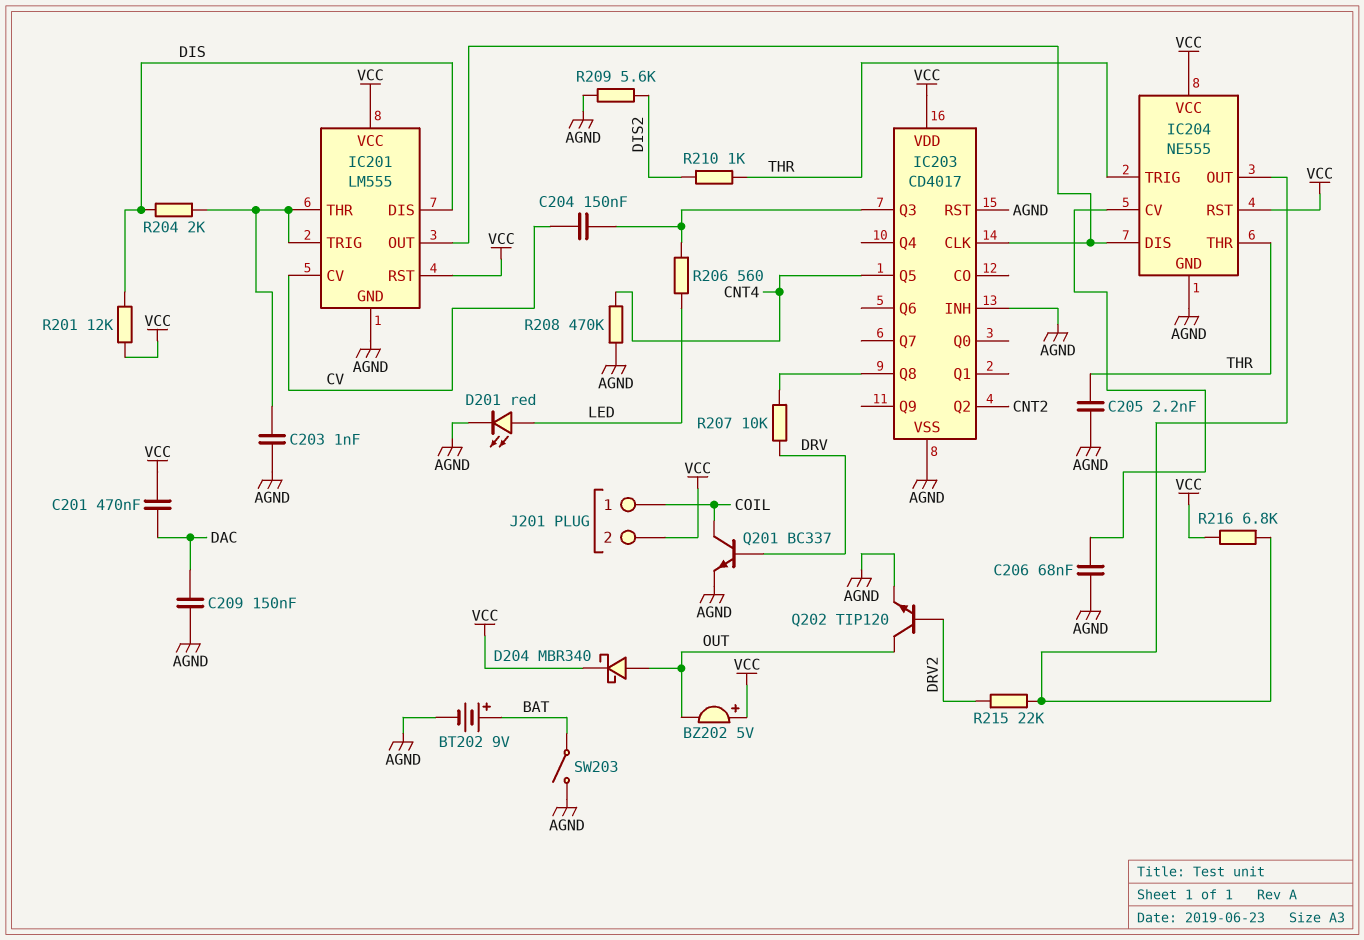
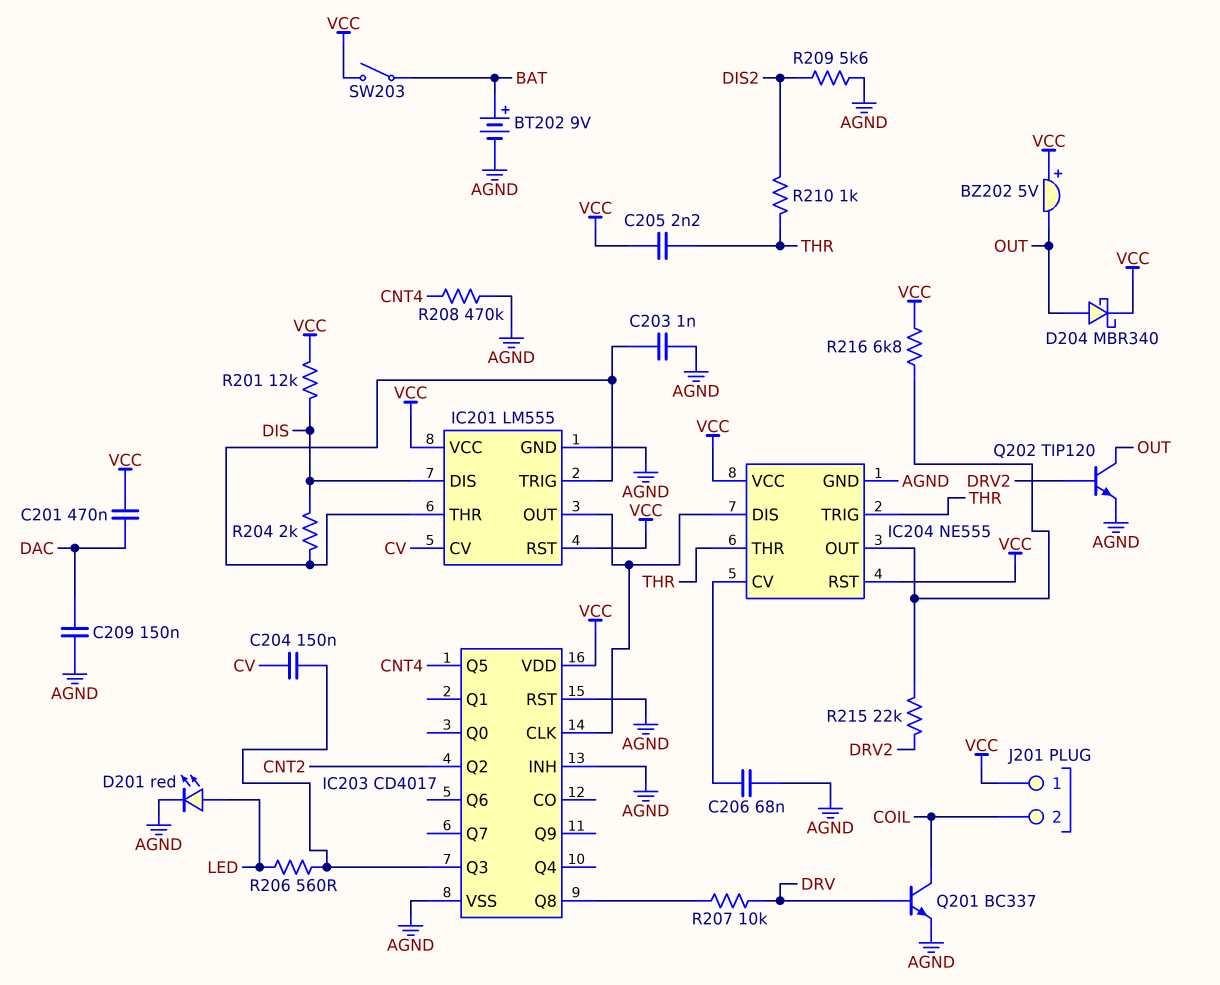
C205: 2.2nF (AGND, THR) -> 2.2nF (THR, VCC)
J201 pin 1: COIL -> VCC
J201 pin 2: VCC -> COIL
SW203: switch (AGND, BAT) -> switch (BAT, VCC)

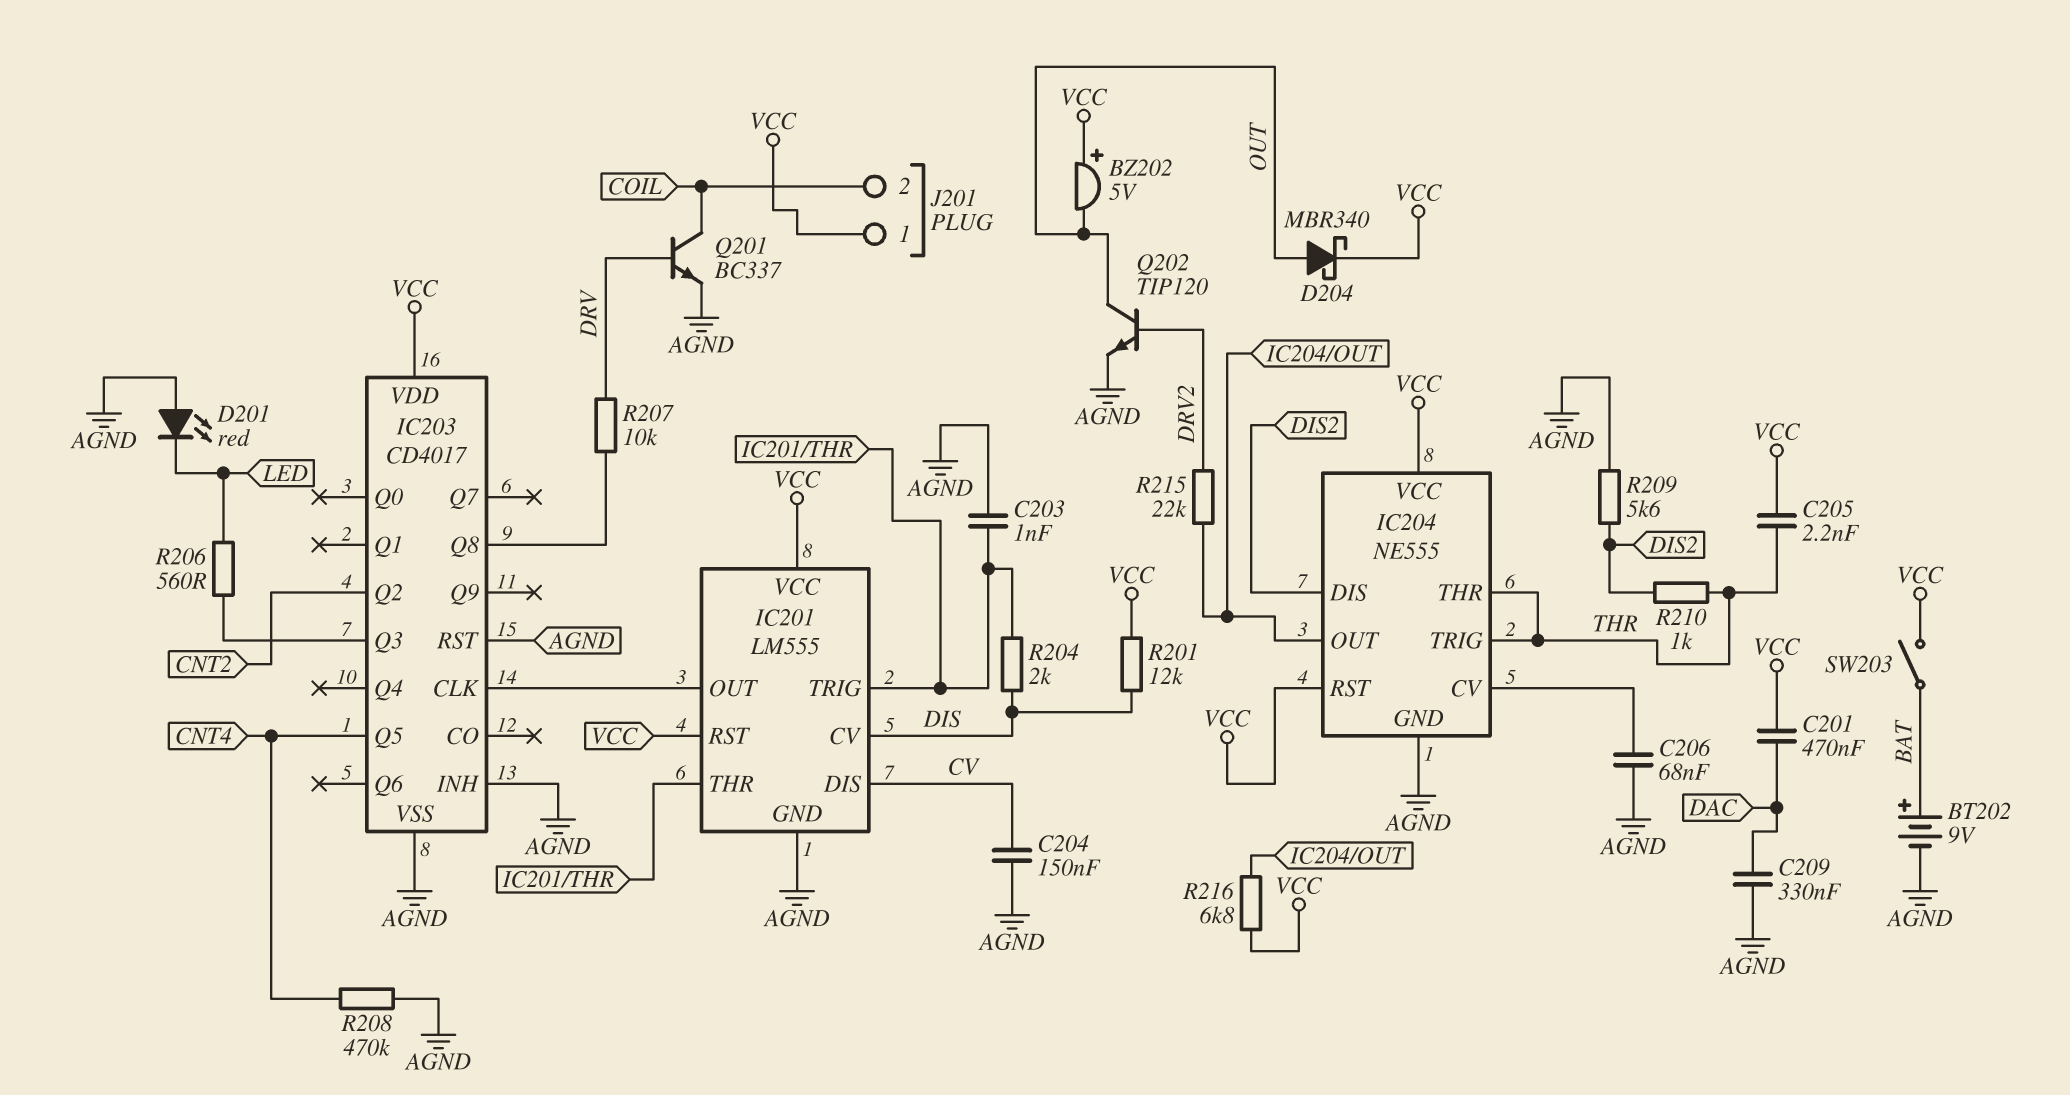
C204: 150nF (CV, IC203/Q3) -> 150nF (AGND, CV)
C209: 150nF (AGND, DAC) -> 330nF (AGND, DAC)
D201: LED red (A LED, K AGND) -> LED red (A AGND, K LED)
IC201 pin CV: CV -> DIS
IC201 pin DIS: DIS -> CV
IC204 pin DIS: IC201/OUT -> DIS2

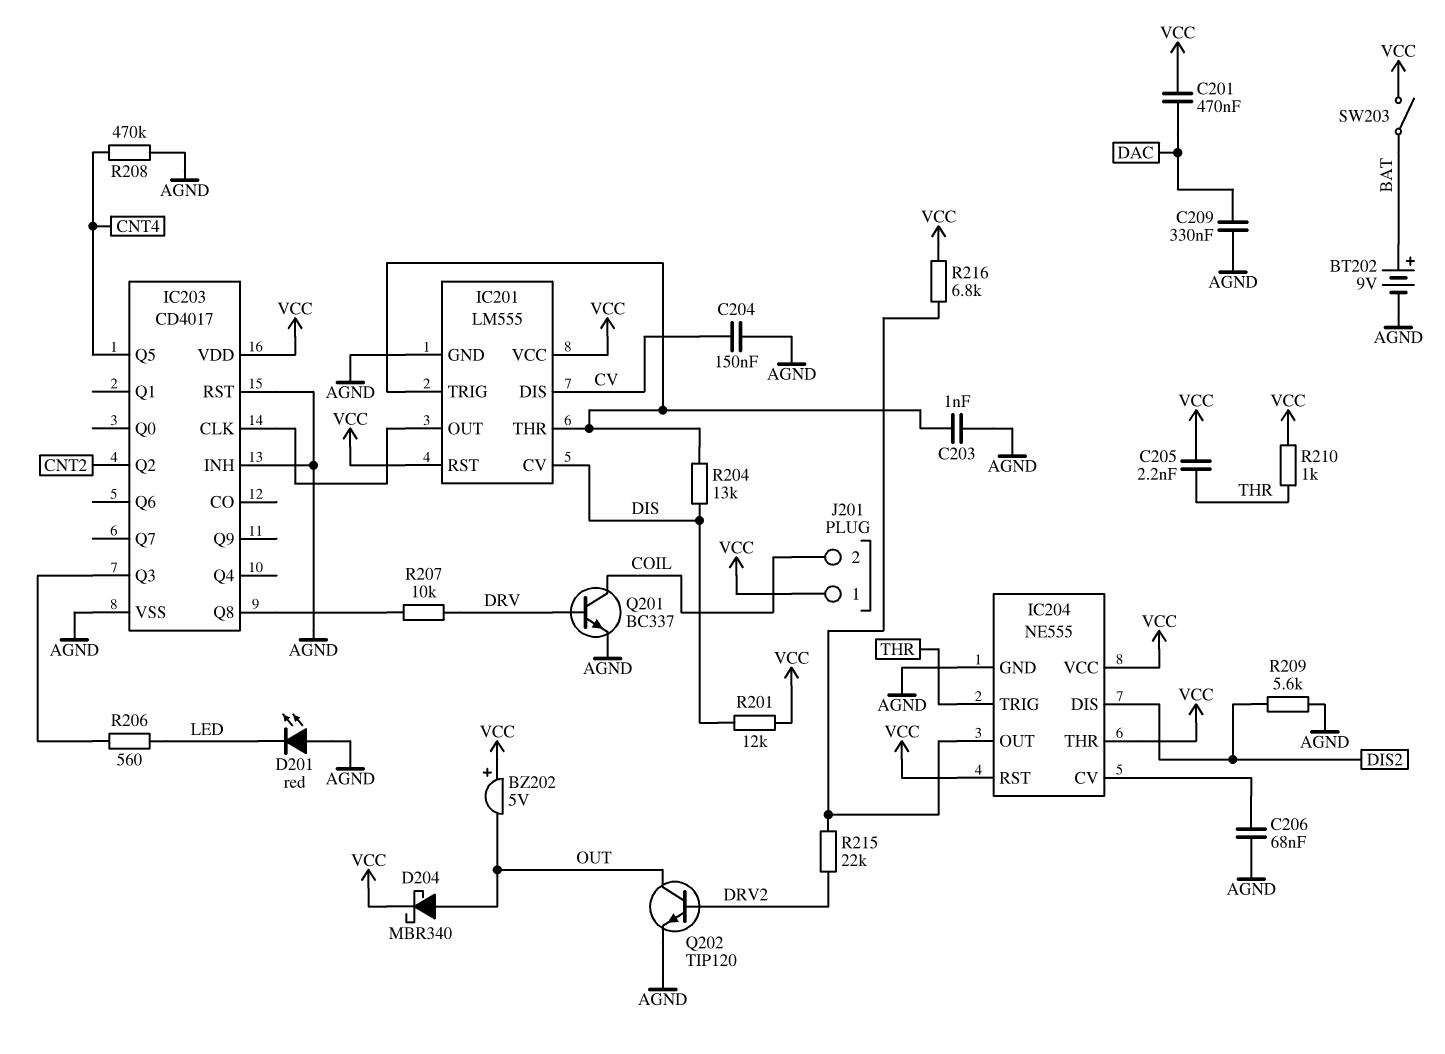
IC204 pin THR: THR -> VCC
R204: 2k (DIS, IC201/THR) -> 13k (DIS, IC201/THR)
R210: 1k (DIS2, THR) -> 1k (THR, VCC)

